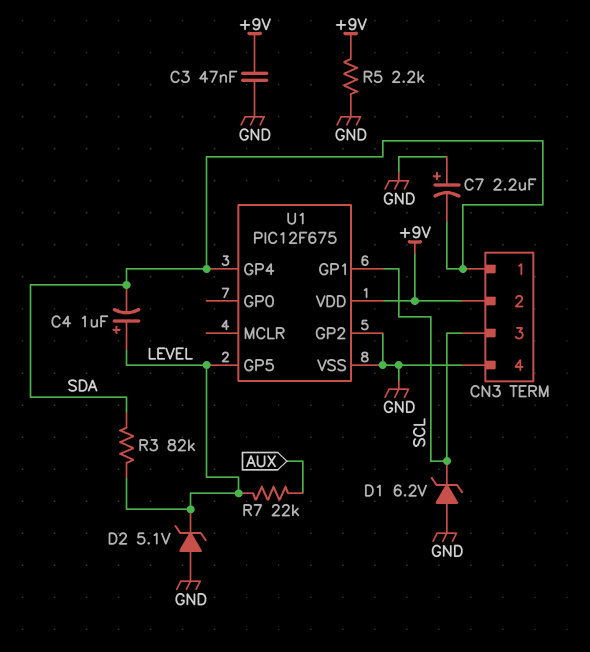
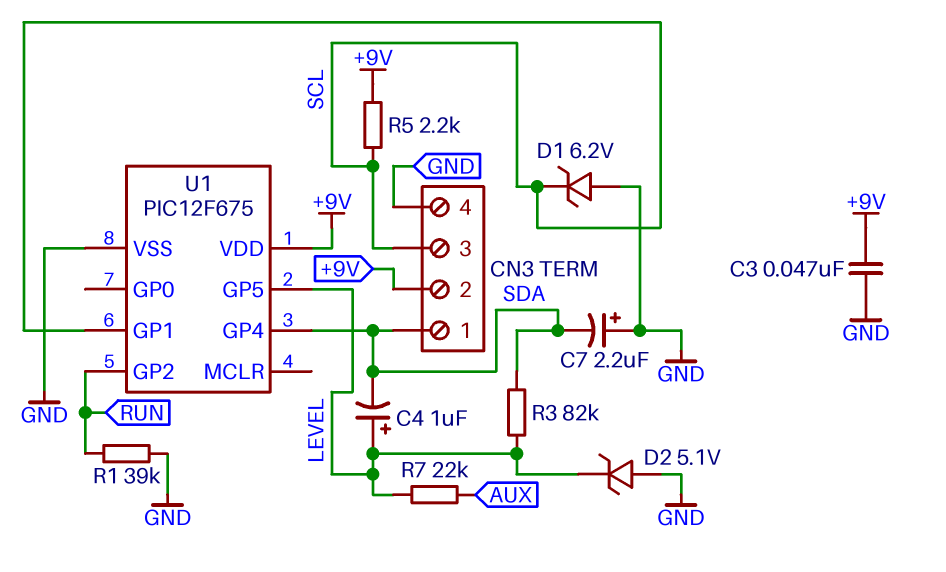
R1: none -> 39k (GND, RUN)
R5: 2.2k (+9V, GND) -> 2.2k (+9V, SCL)
U1 pin GP2: GND -> RUN

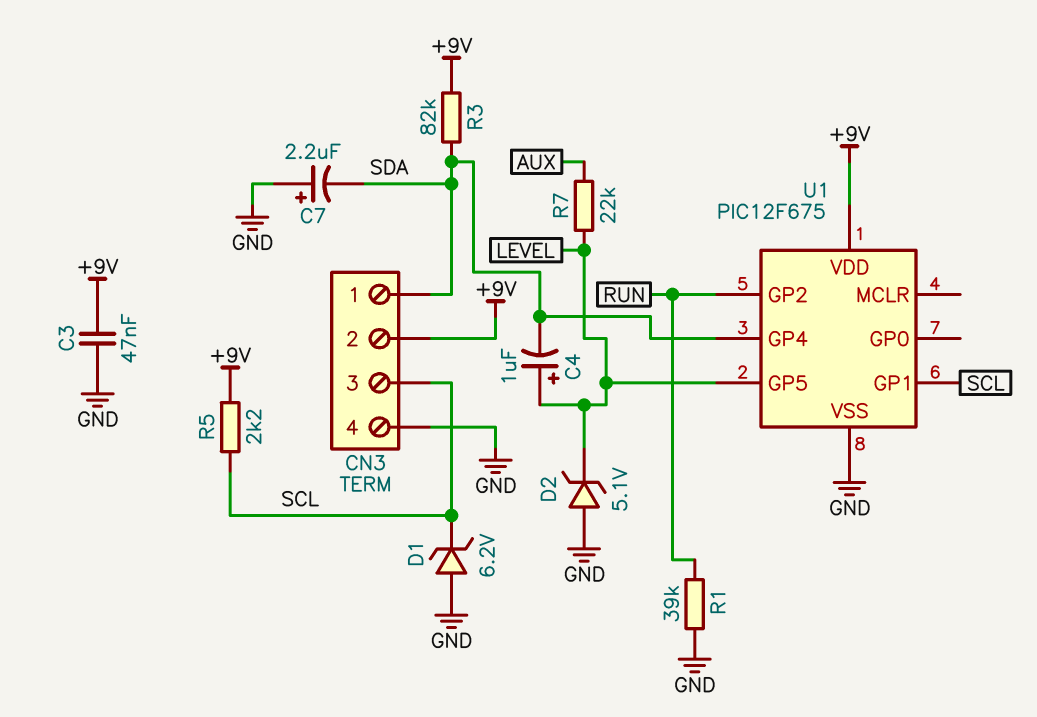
R3: 82k (LEVEL, SDA) -> 82k (+9V, SDA)

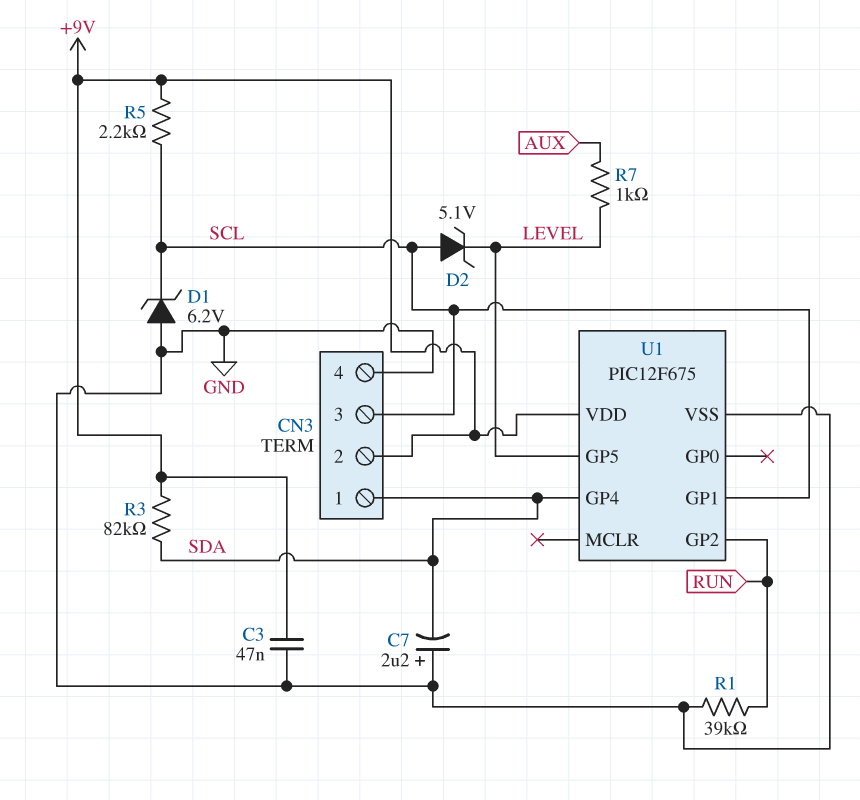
C4: 1uF (plus LEVEL, minus SDA) -> none
D2: zener 5.1V (A GND, K LEVEL) -> zener 5.1V (A SCL, K LEVEL)
R7: 22k (AUX, LEVEL) -> 1k (AUX, LEVEL)

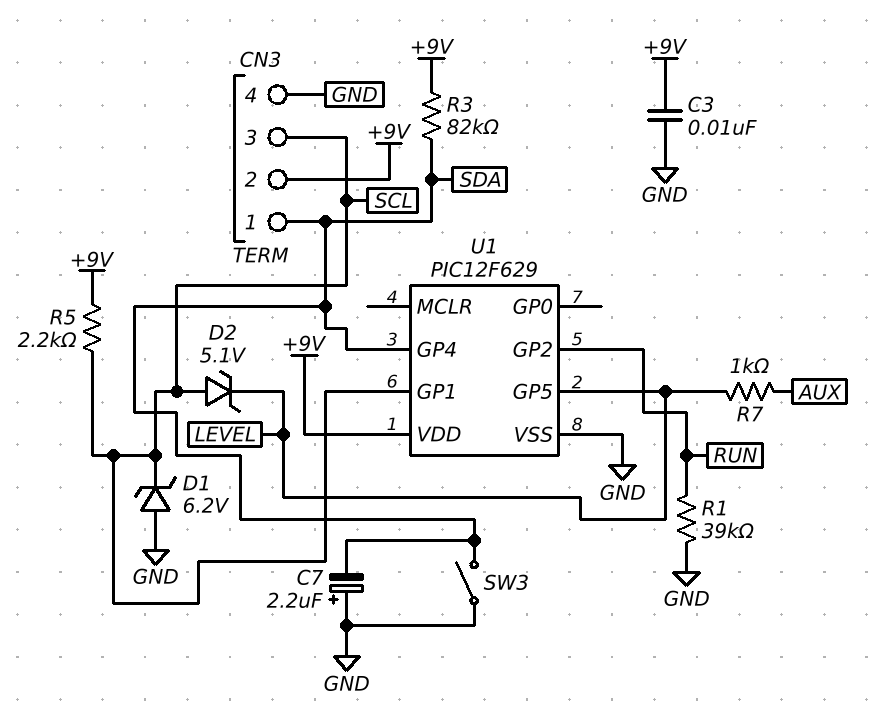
C3: 47nF (+9V, GND) -> 10nF (+9V, GND)
SW3: none -> switch (GND, SDA)
U1: PIC12F675 -> PIC12F629

